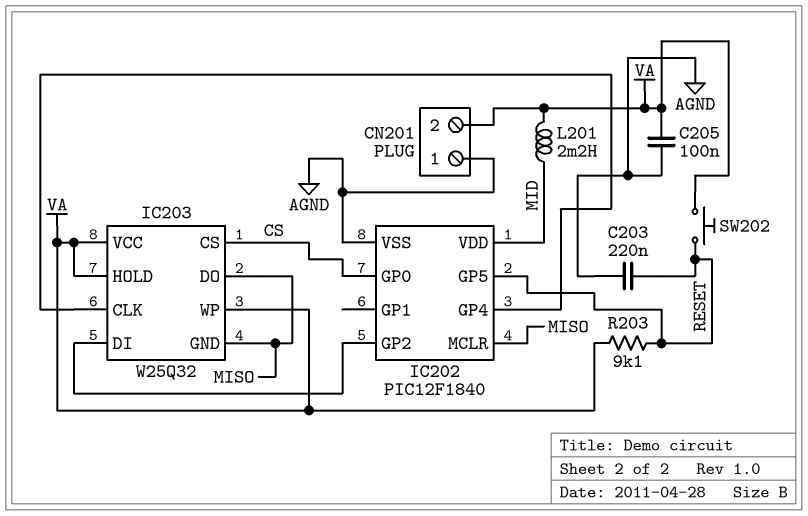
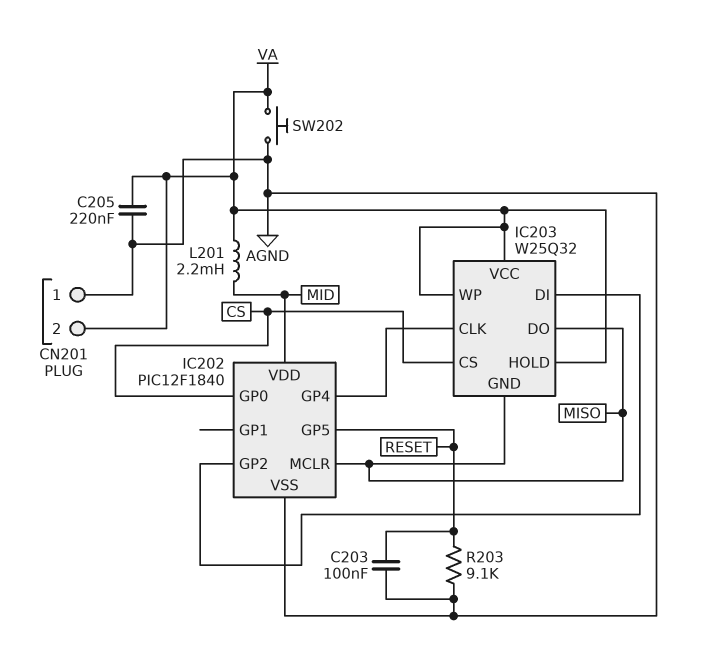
C203: 220nF (AGND, RESET) -> 100nF (AGND, RESET)
C205: 100nF (AGND, VA) -> 220nF (AGND, VA)
R203: 9.1k (RESET, VA) -> 9.1k (AGND, RESET)
SW202: button (RESET, VA) -> button (AGND, VA)

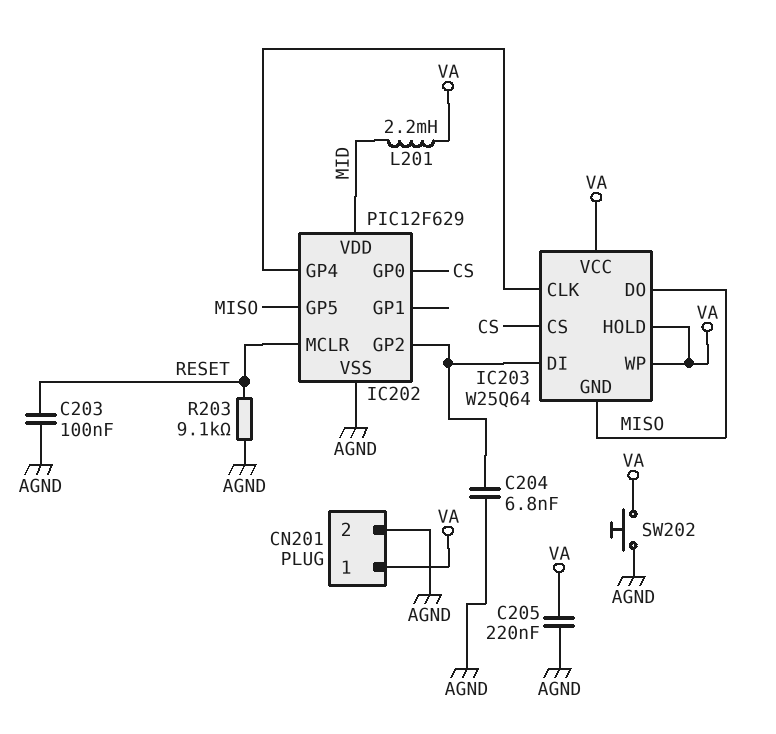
C204: none -> 6.8nF (AGND, IC202/GP2)
CN201 pin 1: AGND -> VA
CN201 pin 2: VA -> AGND
IC202: PIC12F1840 -> PIC12F629
IC202 pin GP5: RESET -> MISO
IC202 pin MCLR: MISO -> RESET
IC203: W25Q32 -> W25Q64

